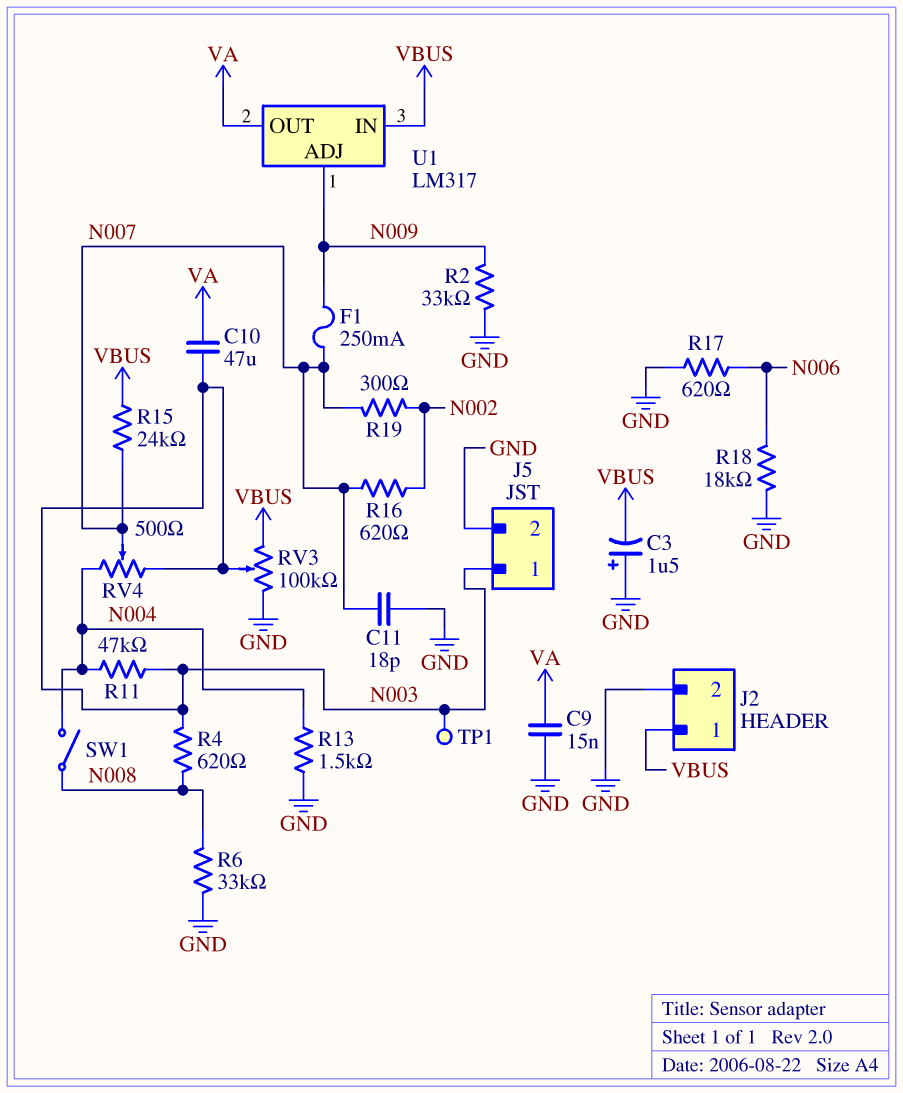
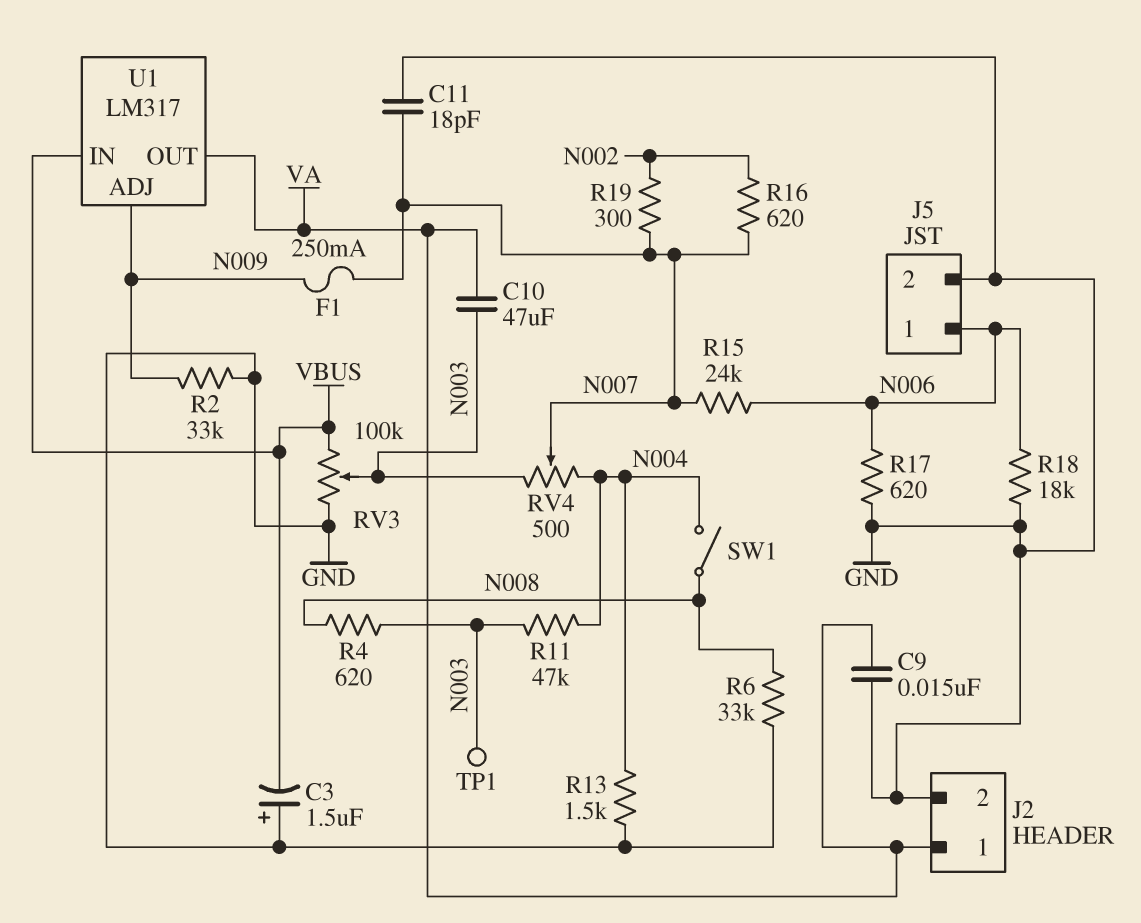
J2 pin 1: VBUS -> VA
J5 pin 1: N003 -> N006
R15: 24k (N007, VBUS) -> 24k (N006, N007)

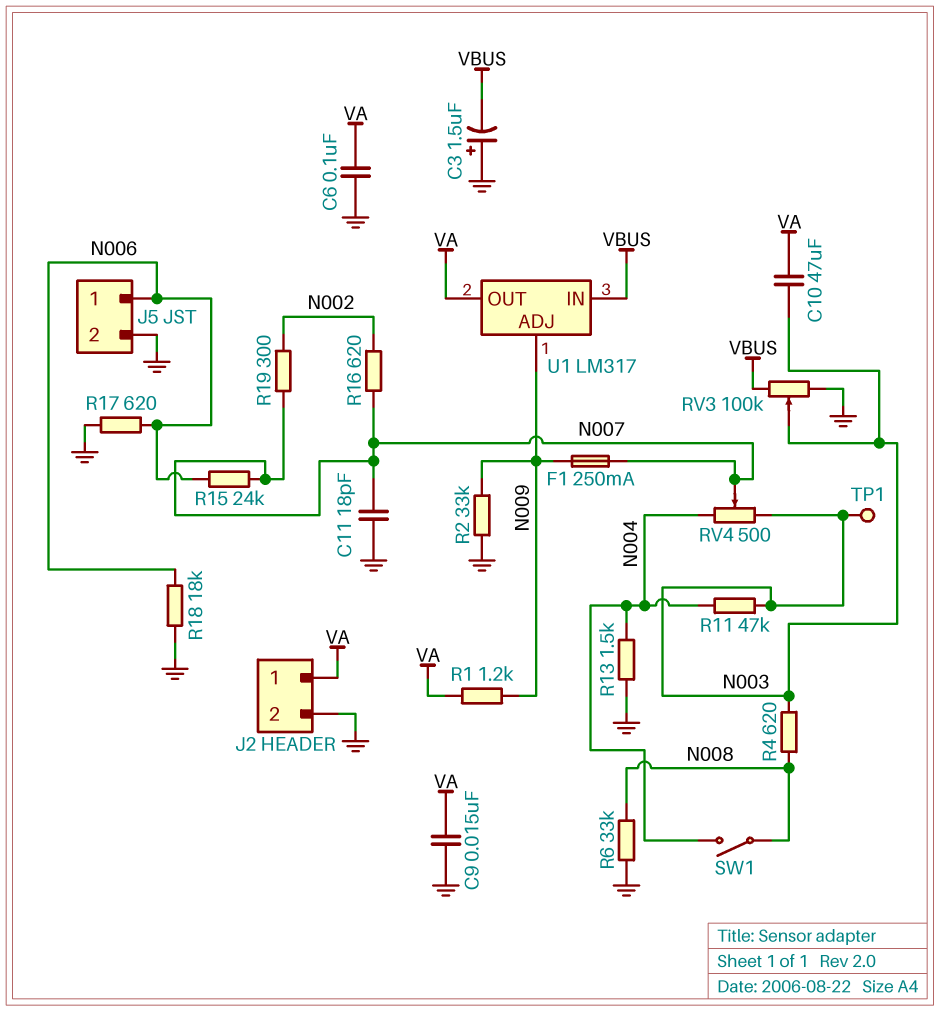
C6: none -> 100nF (GND, VA)
R1: none -> 1.2k (N009, VA)

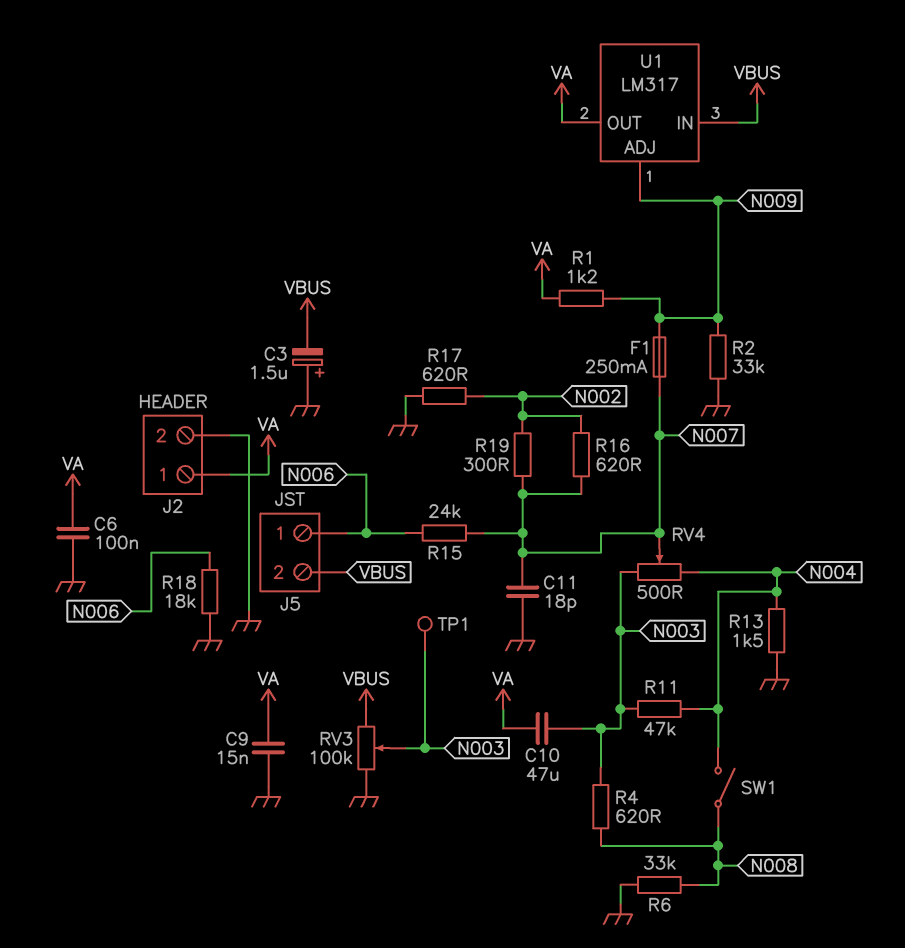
J5 pin 2: GND -> VBUS
R17: 620 (GND, N006) -> 620 (GND, N002)

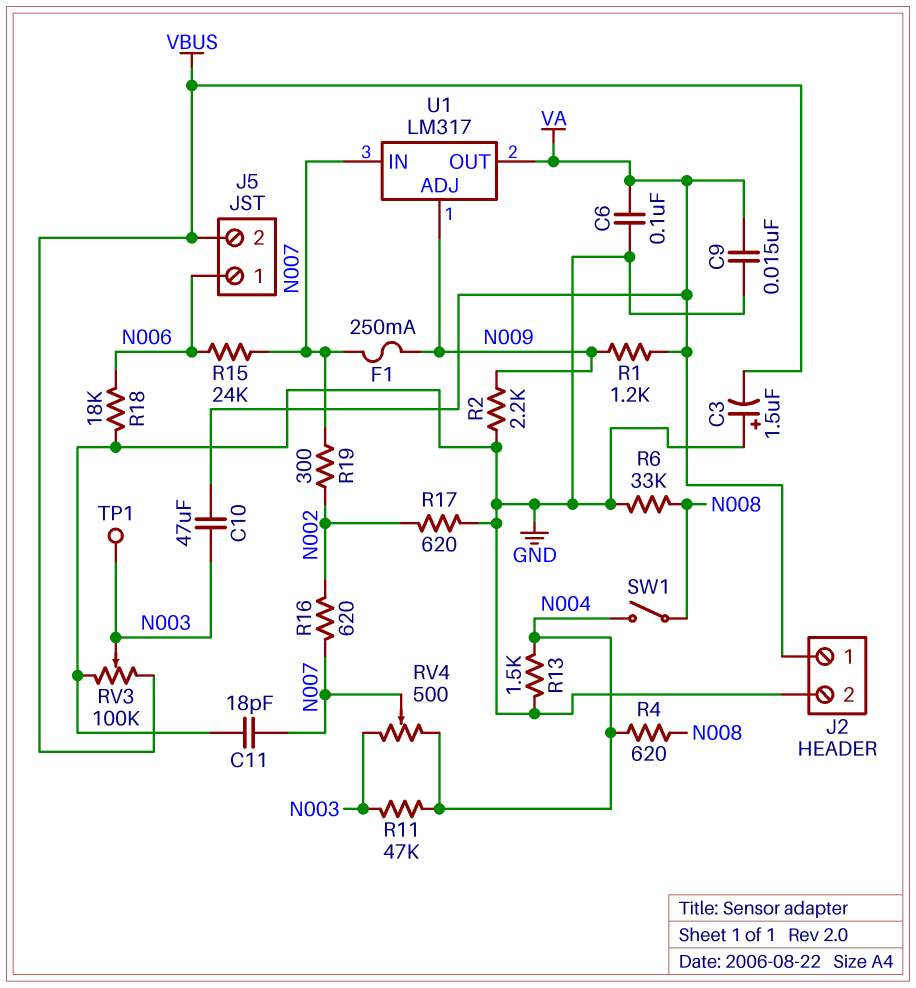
R2: 33k (GND, N009) -> 2.2k (GND, N009)
R4: 620 (N003, N008) -> 620 (N004, N008)
U1 pin IN: VBUS -> N007

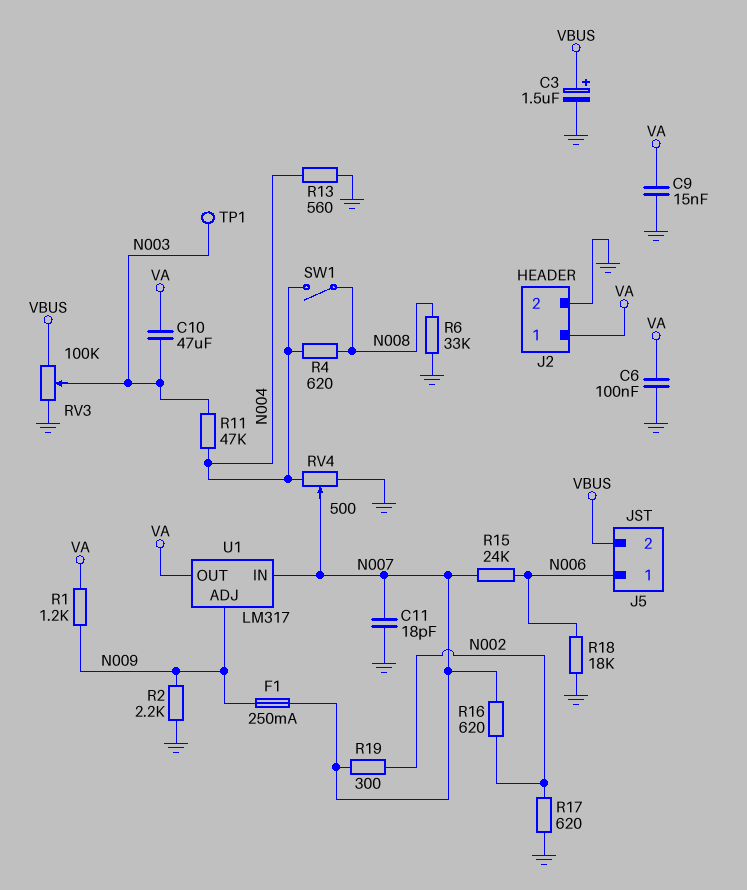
C3: 1.5uF (plus GND, minus VBUS) -> 1.5uF (plus VBUS, minus GND)
R13: 1.5k (GND, N004) -> 560 (GND, N004)
RV4: 500 (N003, N004, wiper N007) -> 500 (GND, N004, wiper N007)

